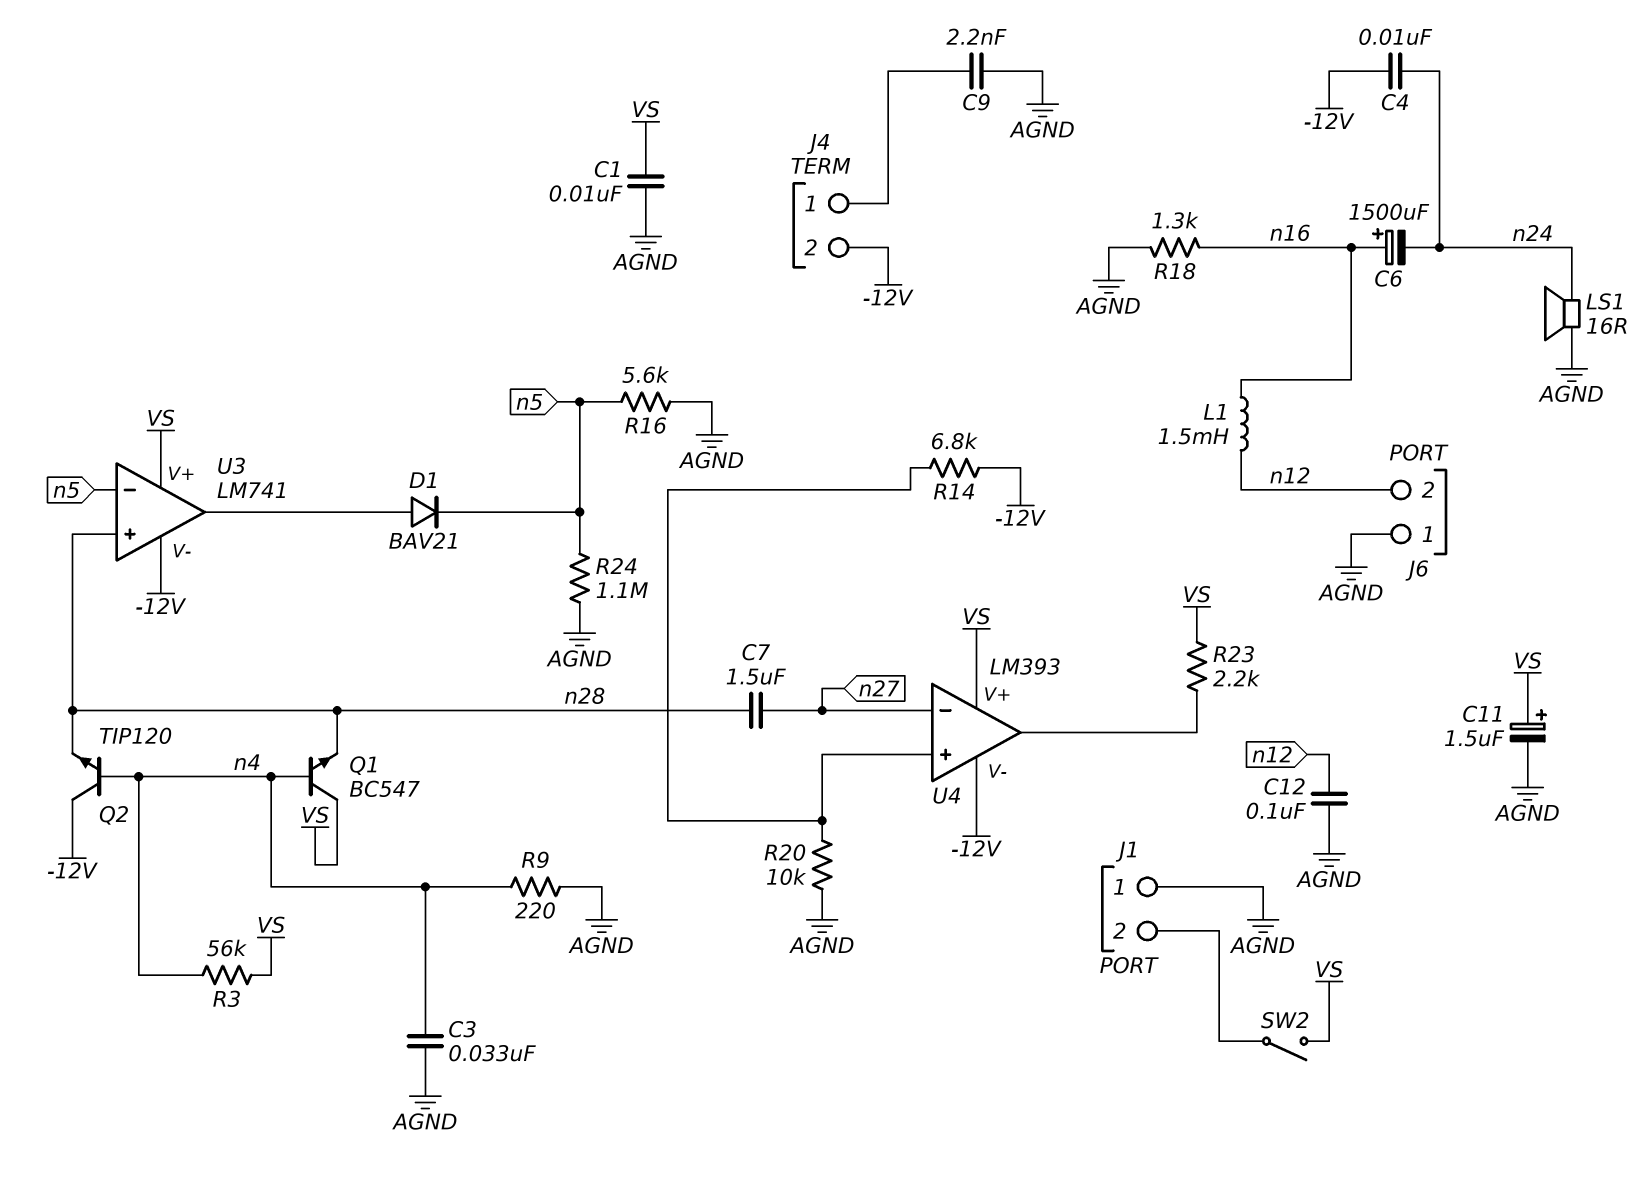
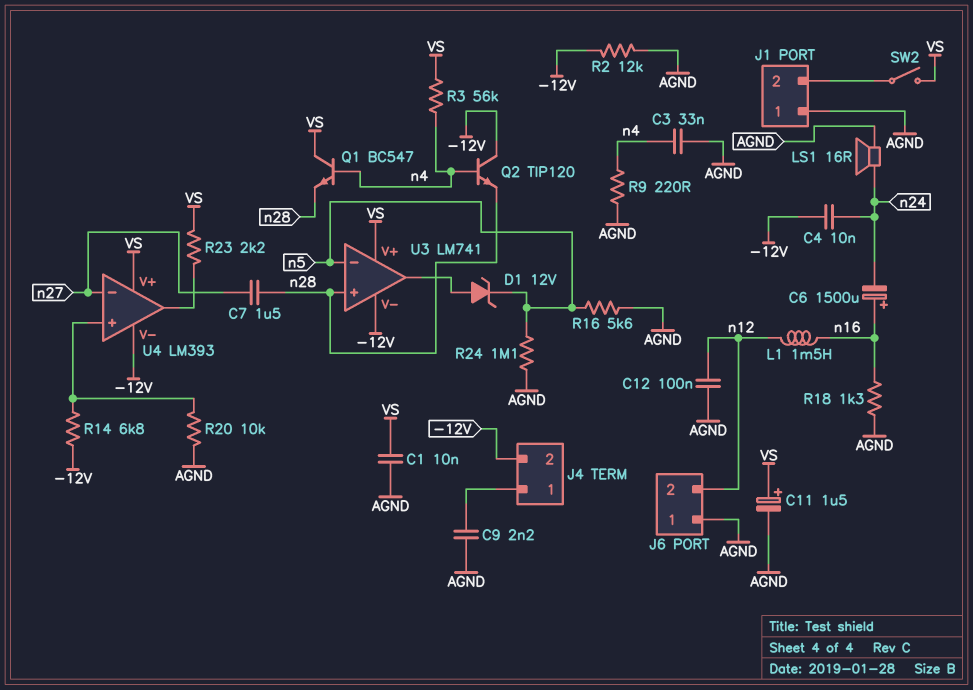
D1: diode BAV21 (A U3/out, K n5) -> zener 12V (A U3/out, K n5)
R2: none -> 12k (-12V, AGND)

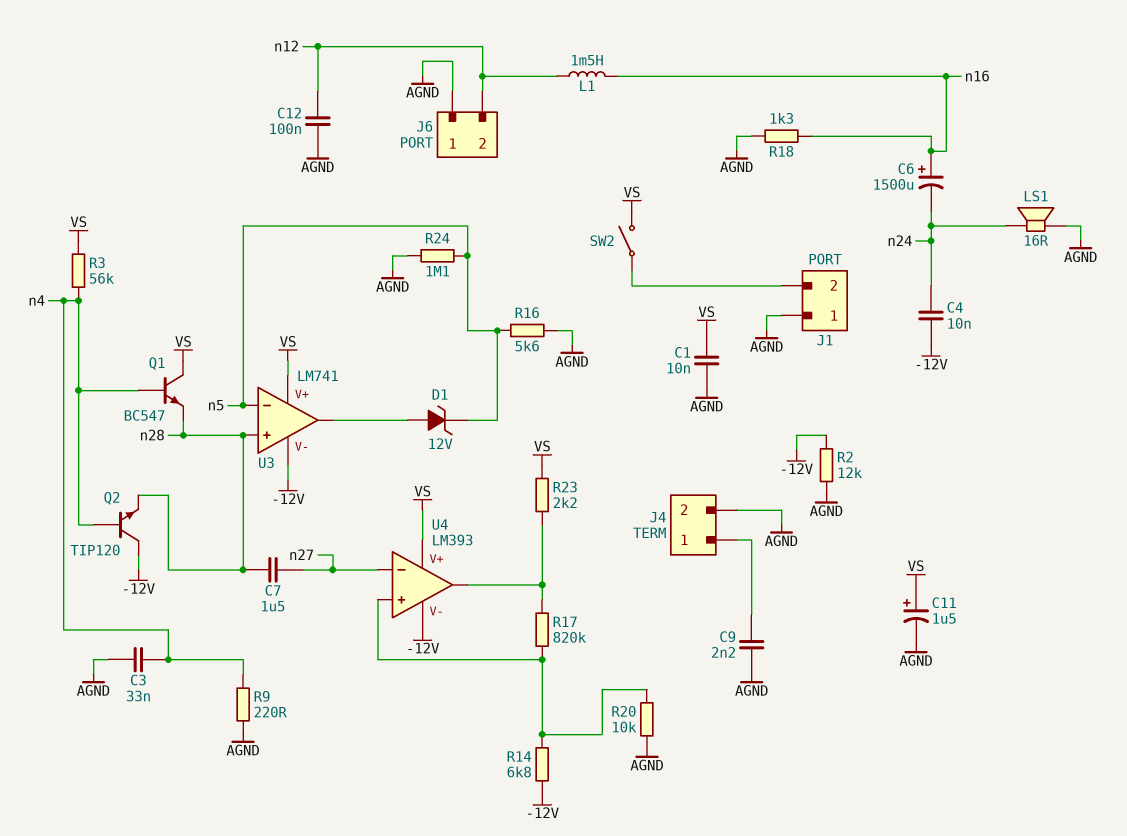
J4 pin 2: -12V -> AGND
R17: none -> 820k (U4/in+, U4/out)

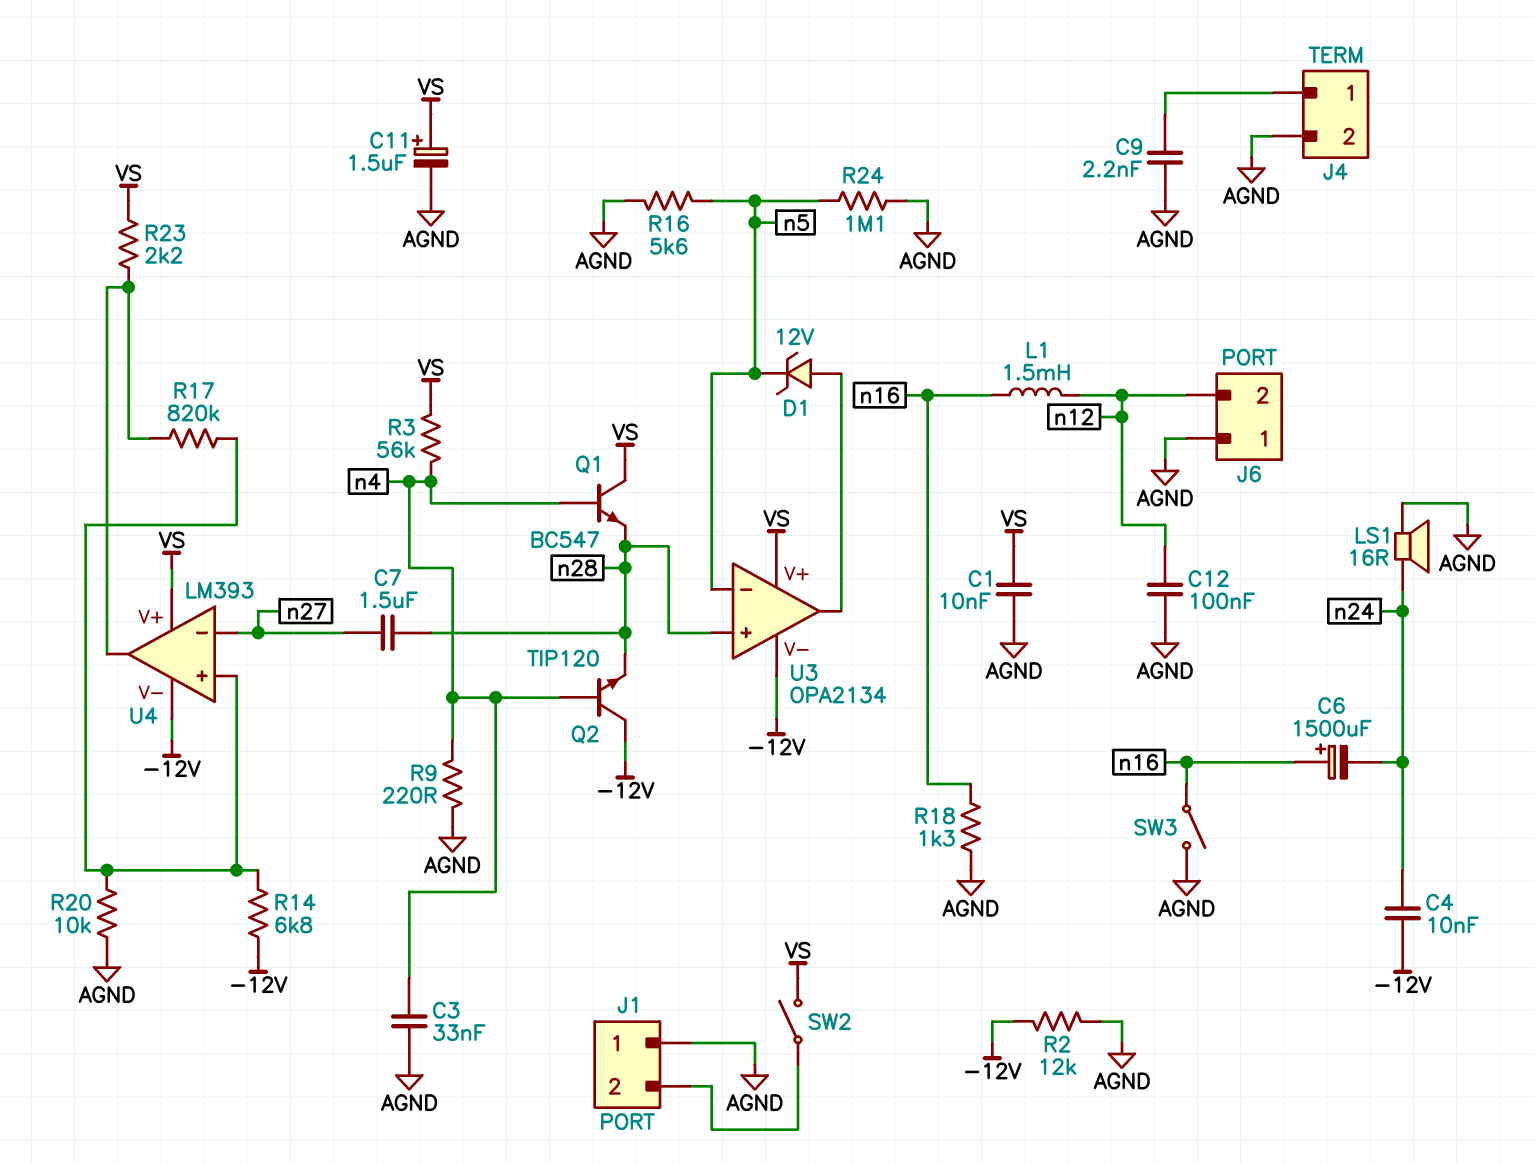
SW3: none -> switch (AGND, n16)
U3: LM741 -> OPA2134

